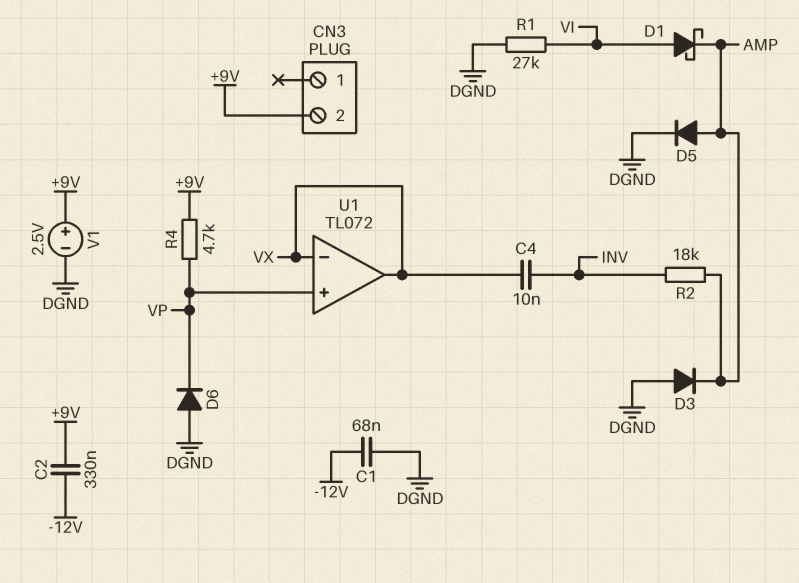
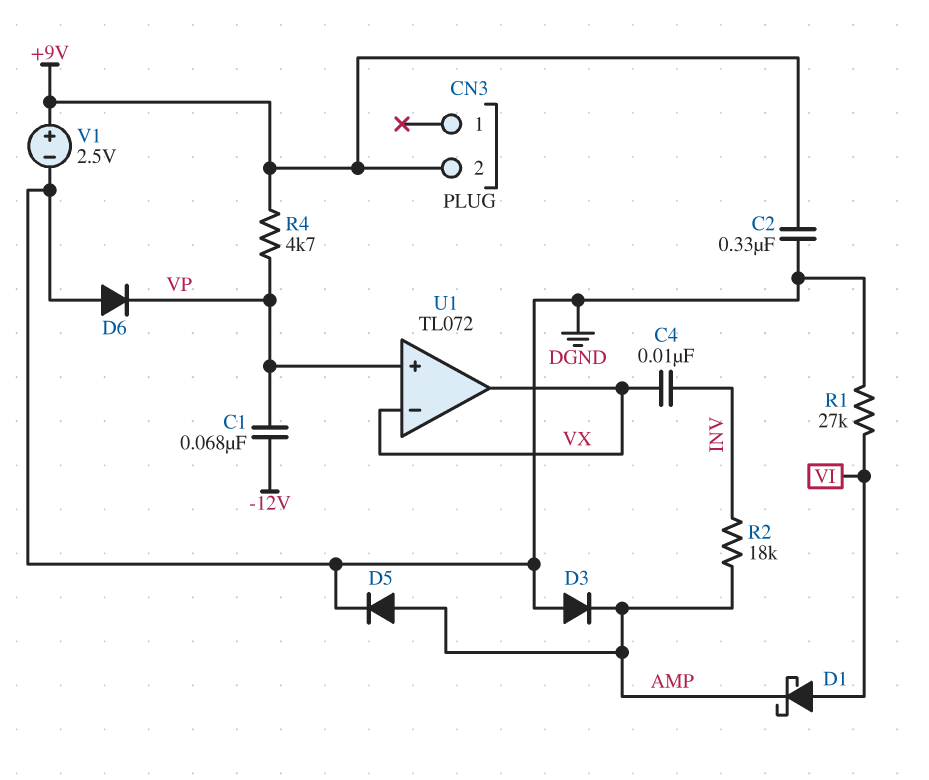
C1: 68nF (-12V, DGND) -> 68nF (-12V, VP)
C2: 330nF (+9V, -12V) -> 330nF (+9V, DGND)

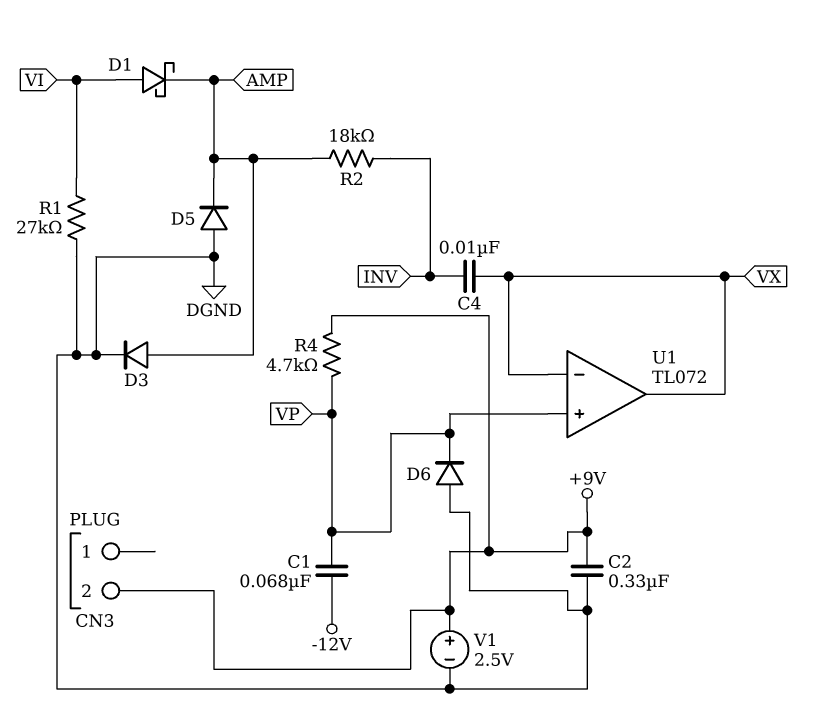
D3: diode (A DGND, K AMP) -> diode (A AMP, K DGND)
D5: diode (A AMP, K DGND) -> diode (A DGND, K AMP)

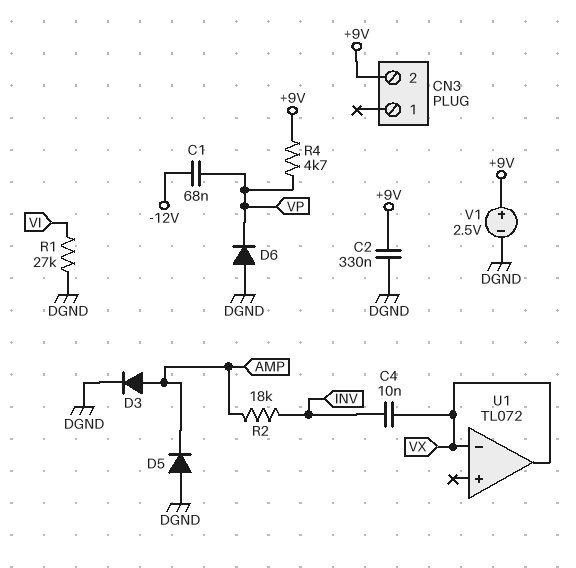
D1: schottky (A VI, K AMP) -> none
U1 pin in+: VP -> none

